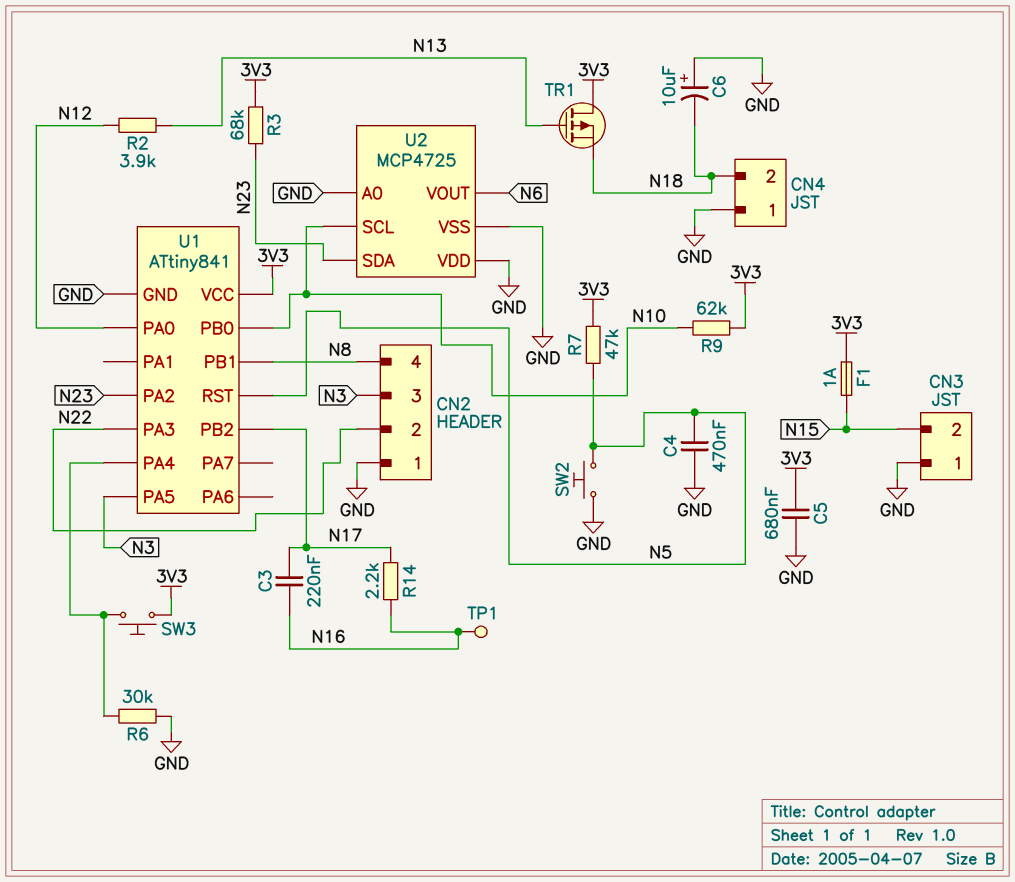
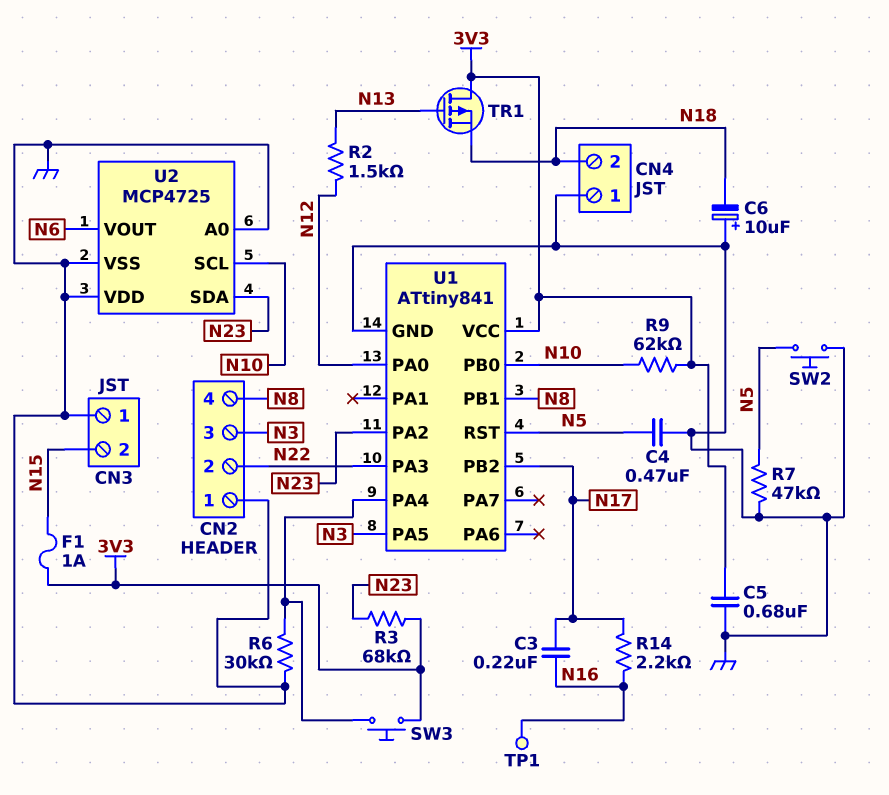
R2: 3.9k (N12, N13) -> 1.5k (N12, N13)
R7: 47k (3V3, N5) -> 47k (GND, N5)

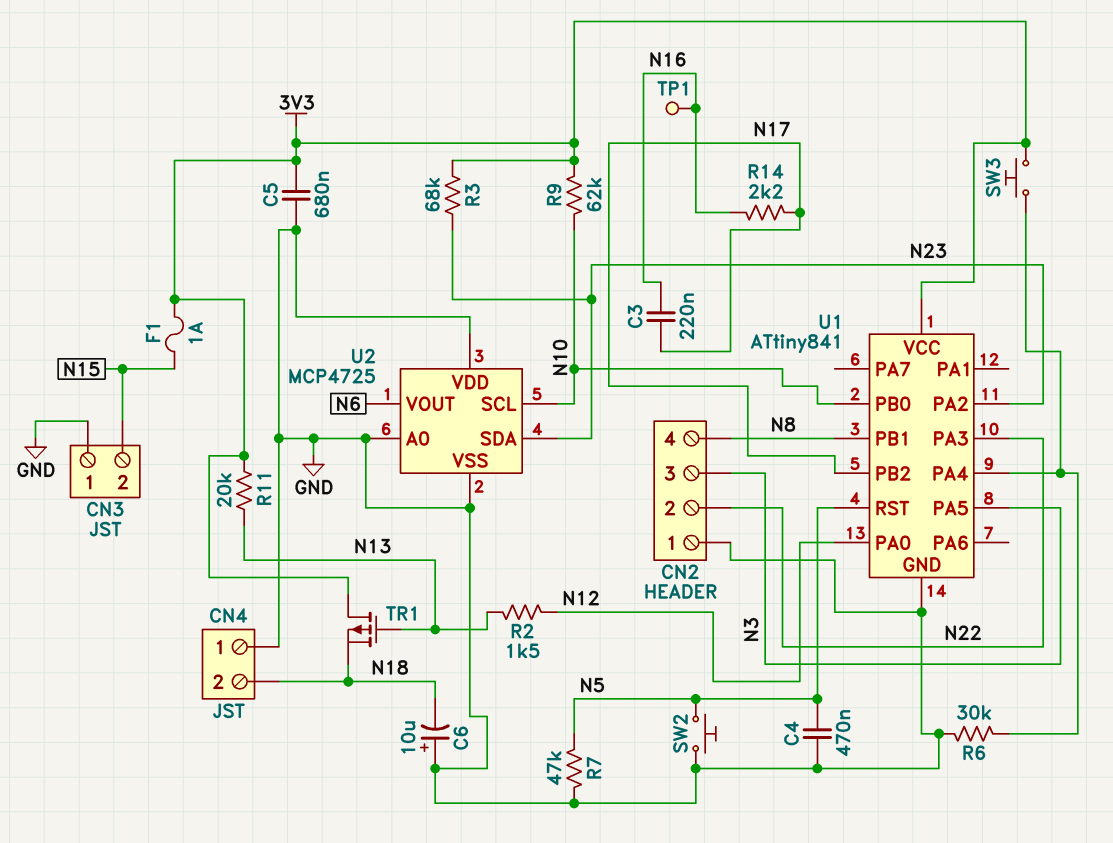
R11: none -> 20k (3V3, N13)

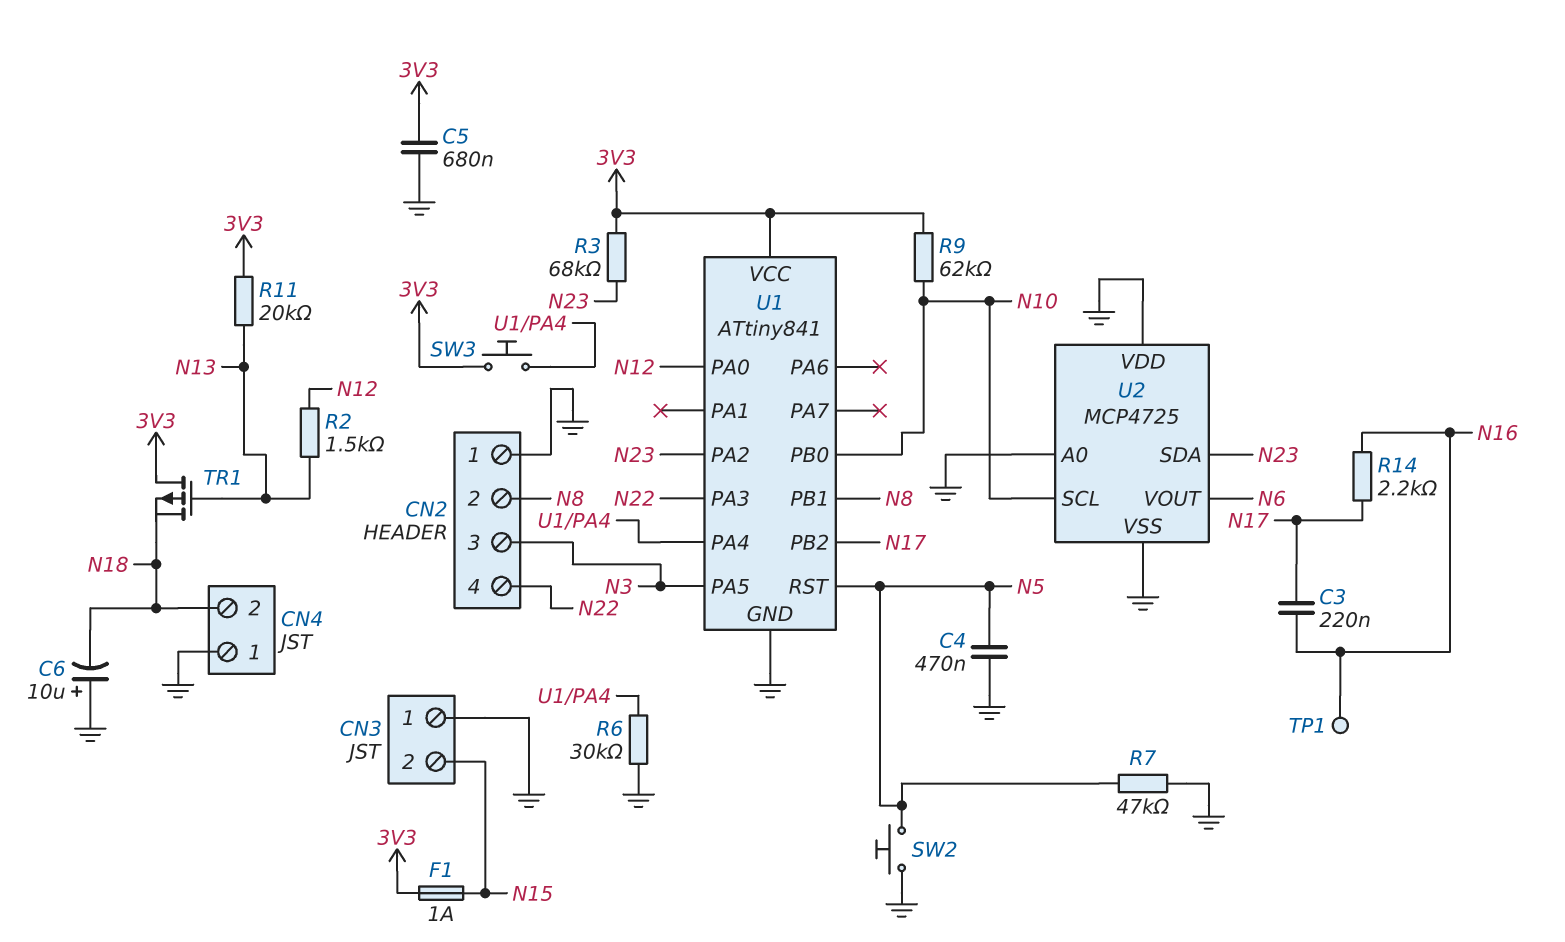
CN2 pin 2: N22 -> N8
CN2 pin 4: N8 -> N22

